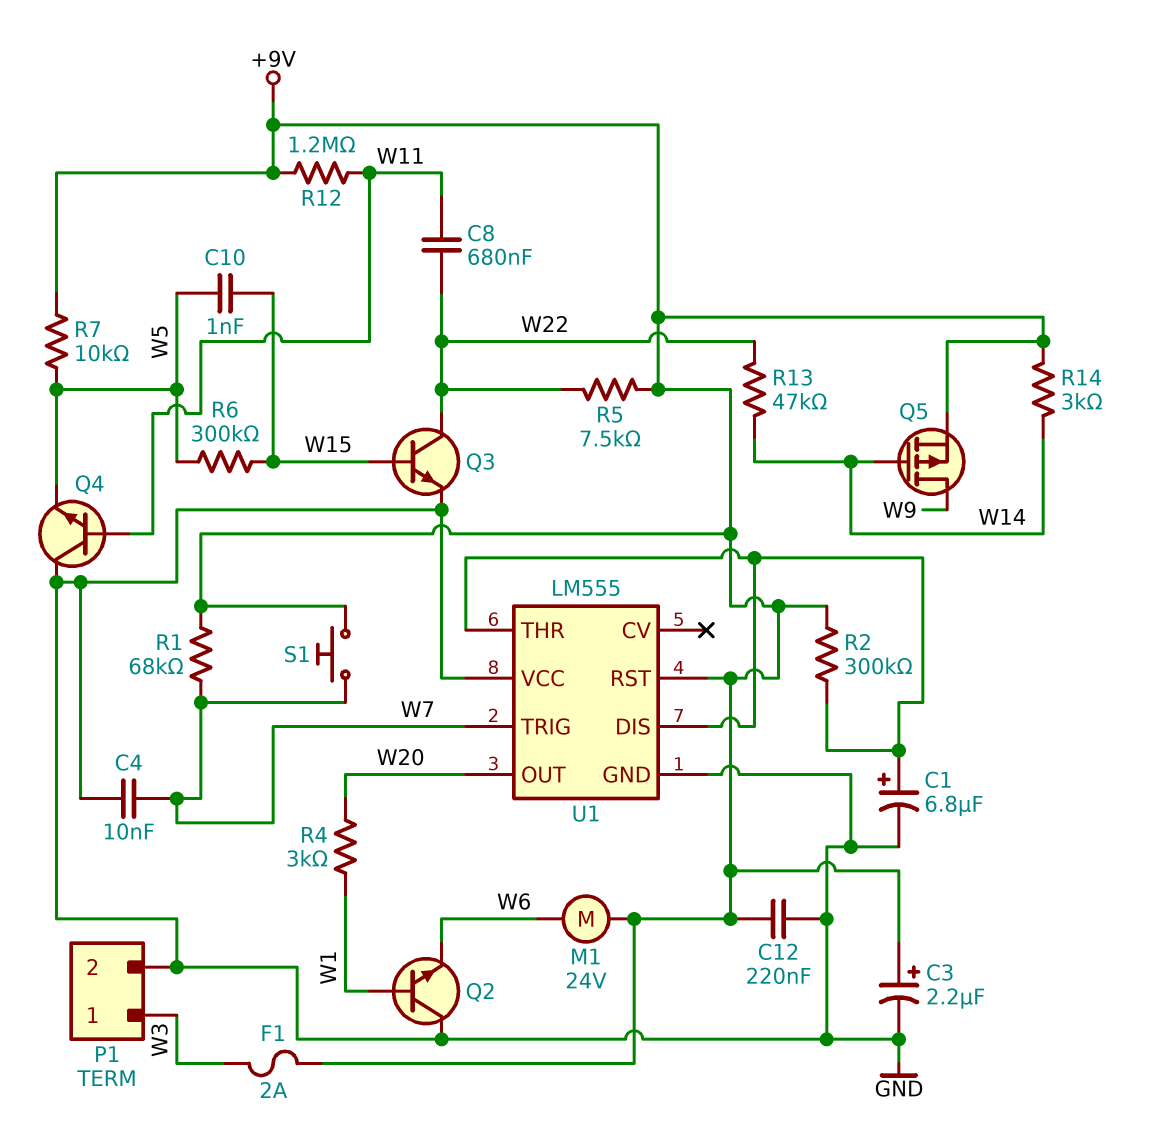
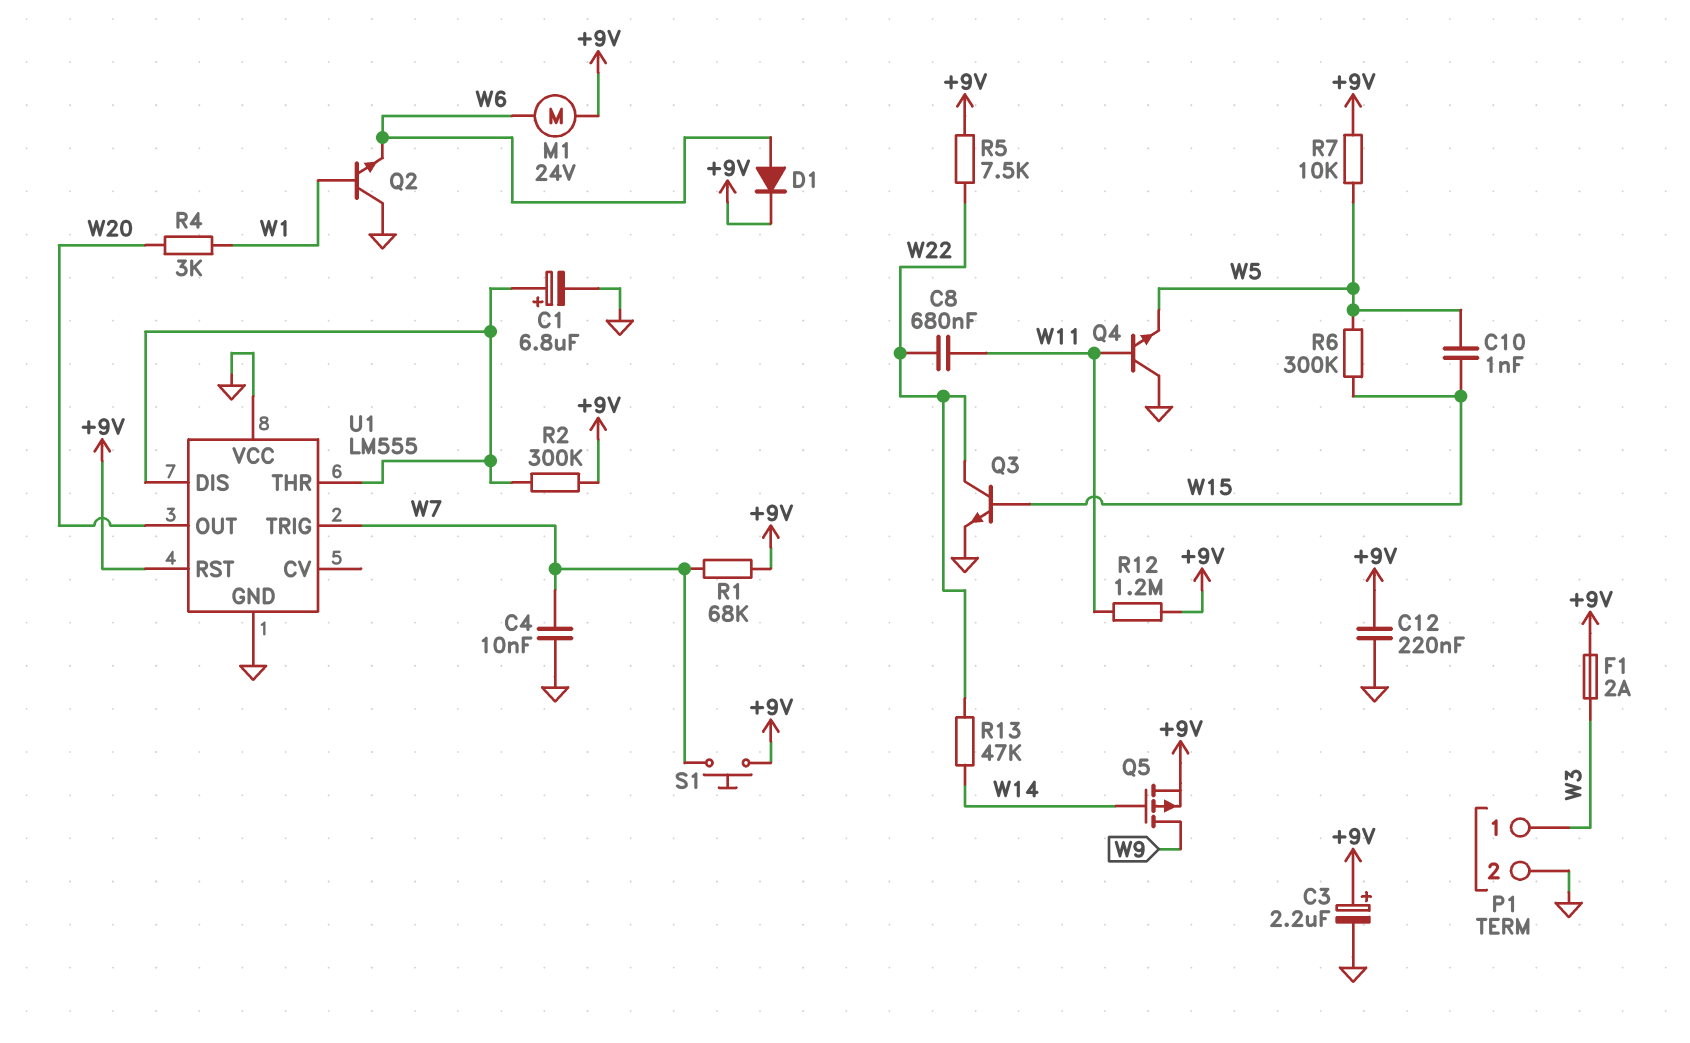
D1: none -> diode (A W6, K +9V)
R14: 3k (+9V, W14) -> none

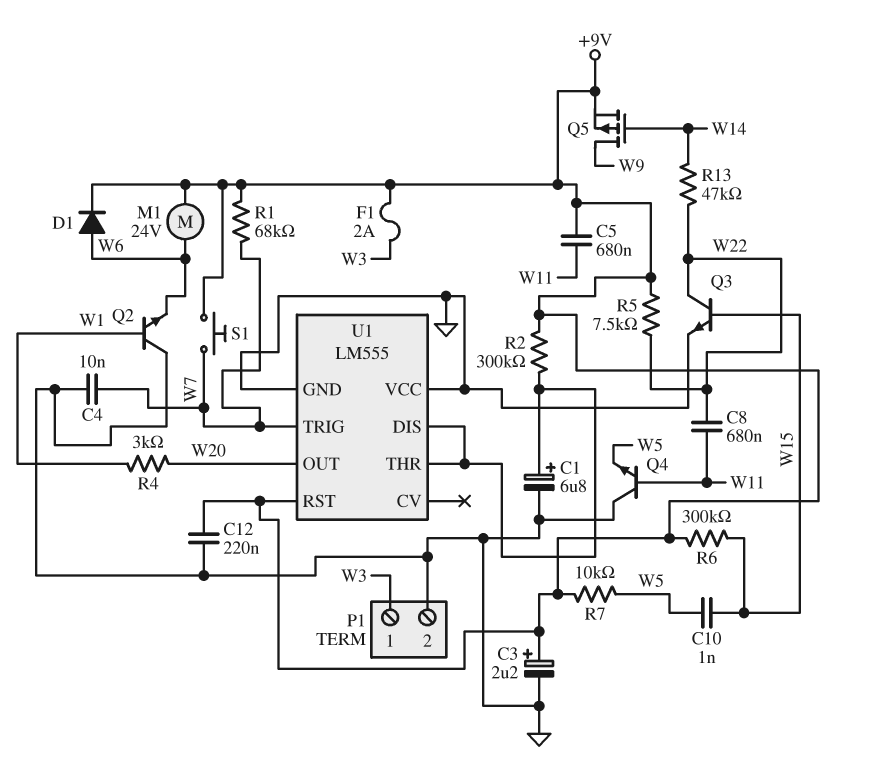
C5: none -> 680nF (+9V, W11)
R6: 300k (W5, W15) -> 300k (+9V, W15)
R12: 1.2M (+9V, W11) -> none

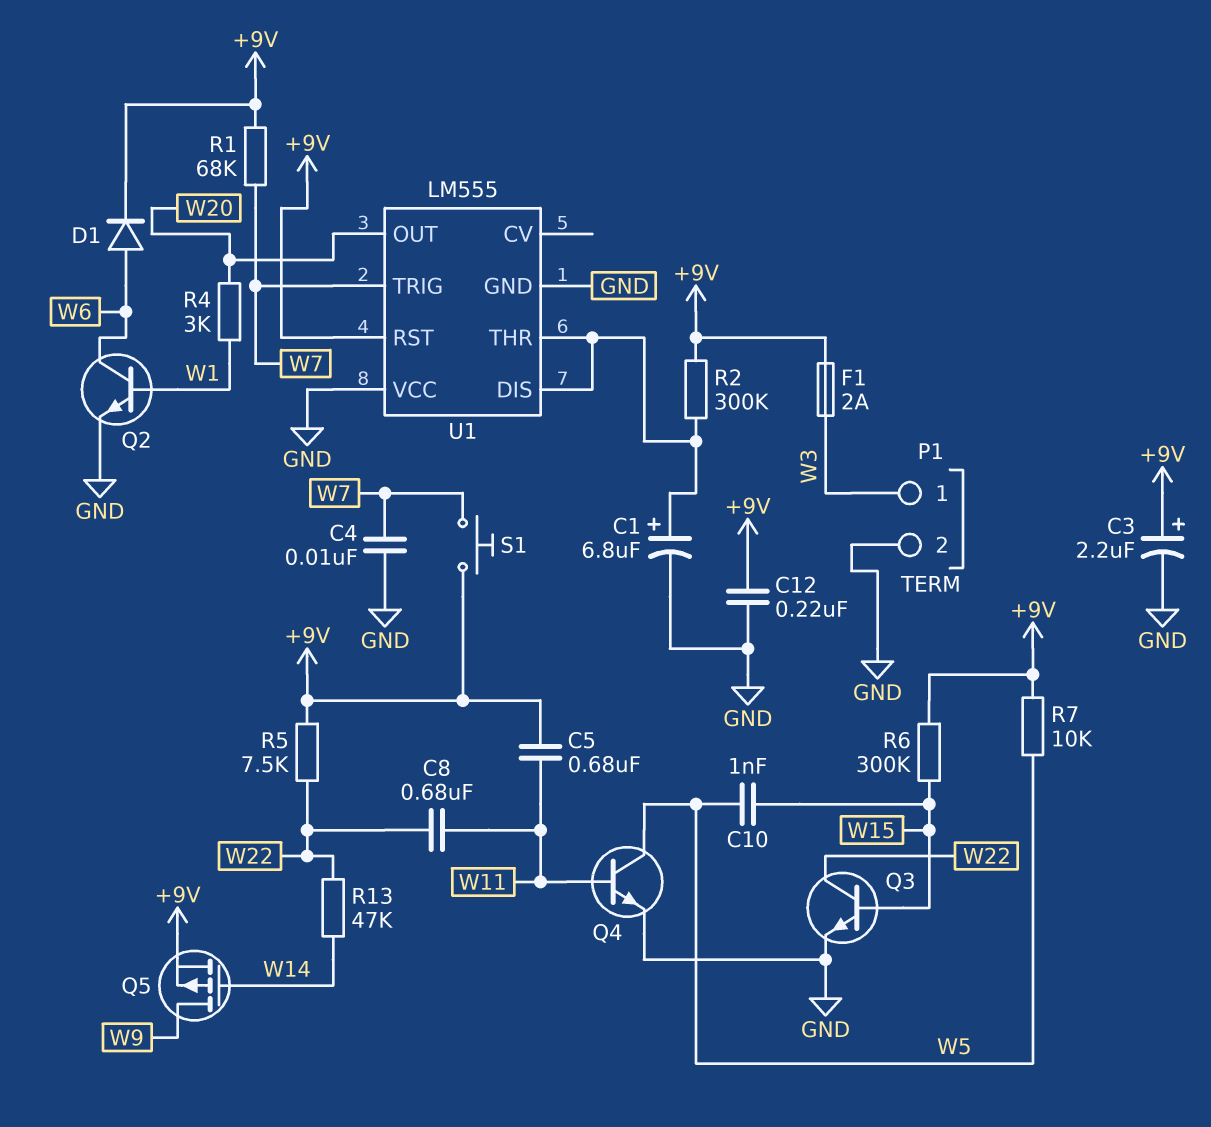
M1: motor 24V (+9V, W6) -> none
Q2: NPN (B W1, C GND, E W6) -> NPN (B W1, C W6, E GND)
Q4: NPN (B W11, C GND, E W5) -> NPN (B W11, C W5, E GND)

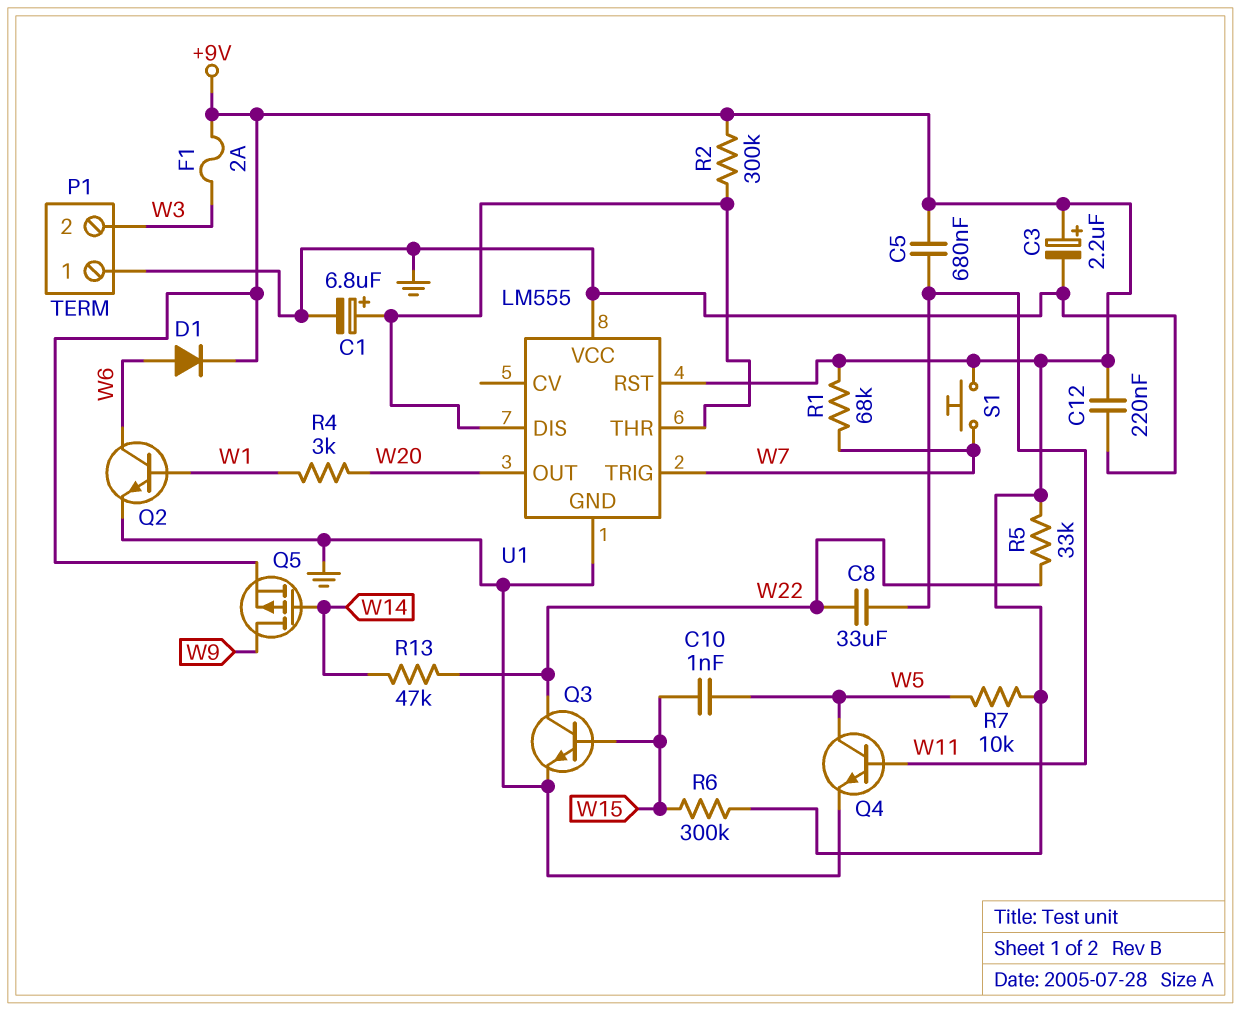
C4: 10nF (GND, W7) -> none
C8: 680nF (W11, W22) -> 33uF (W11, W22)
P1 pin 1: W3 -> GND
P1 pin 2: GND -> W3
R5: 7.5k (+9V, W22) -> 33k (+9V, W22)

